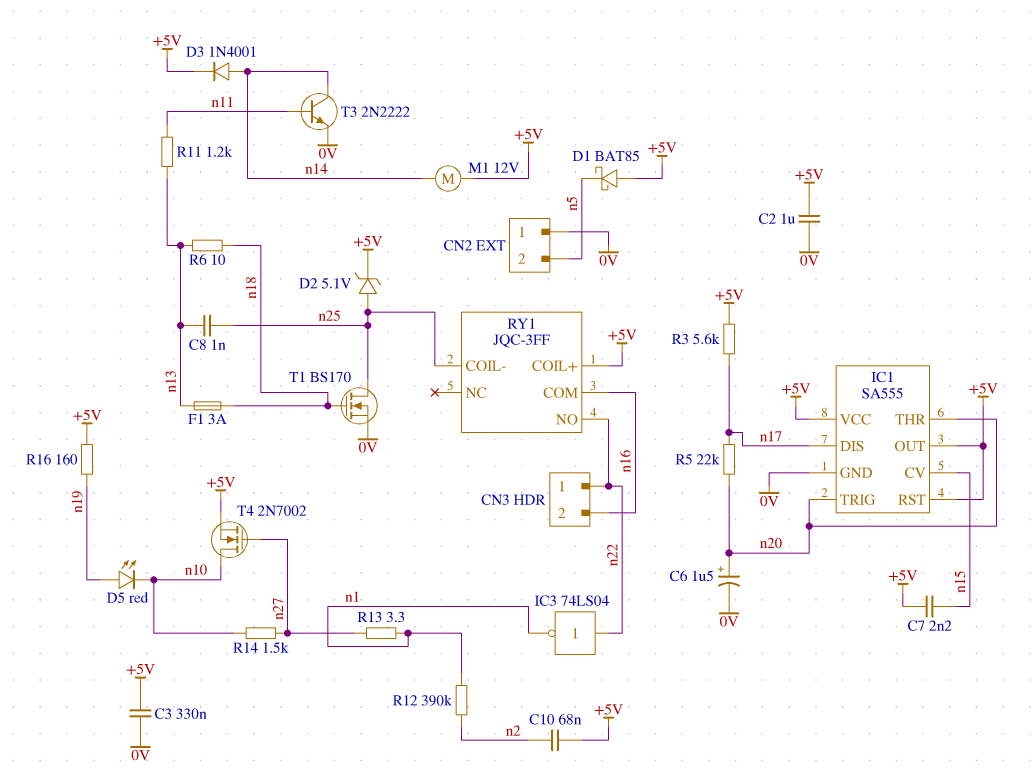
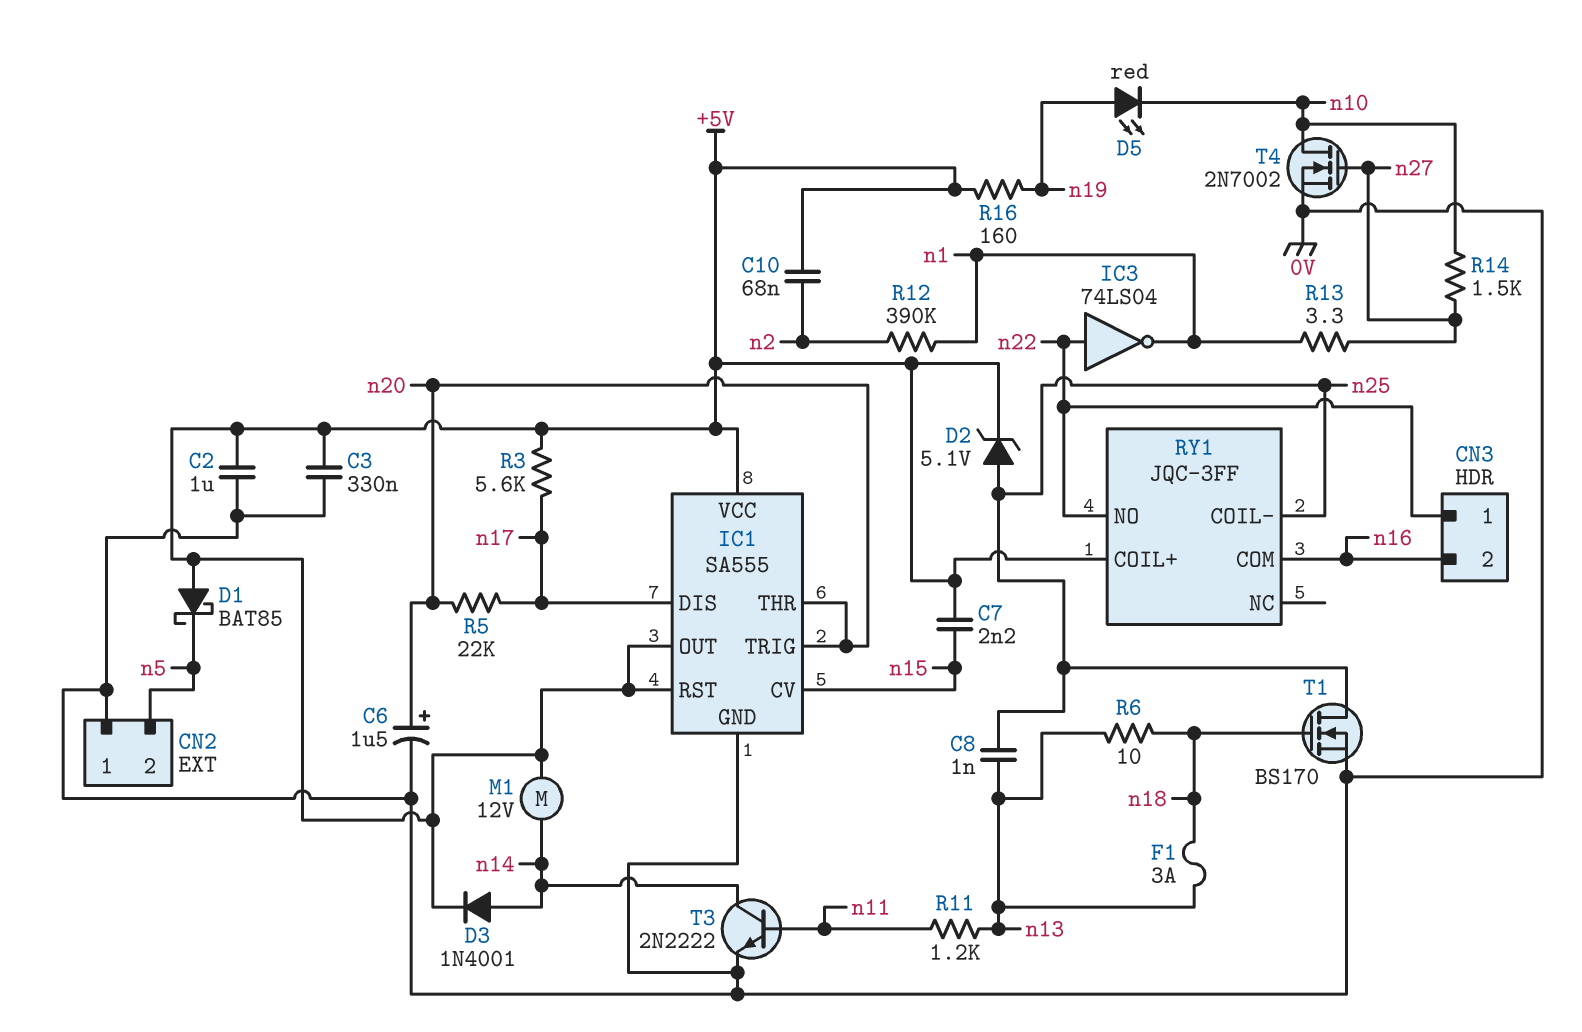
T4: NMOS 2N7002 (G n27, D n10, S +5V) -> NMOS 2N7002 (G n27, D n10, S 0V)

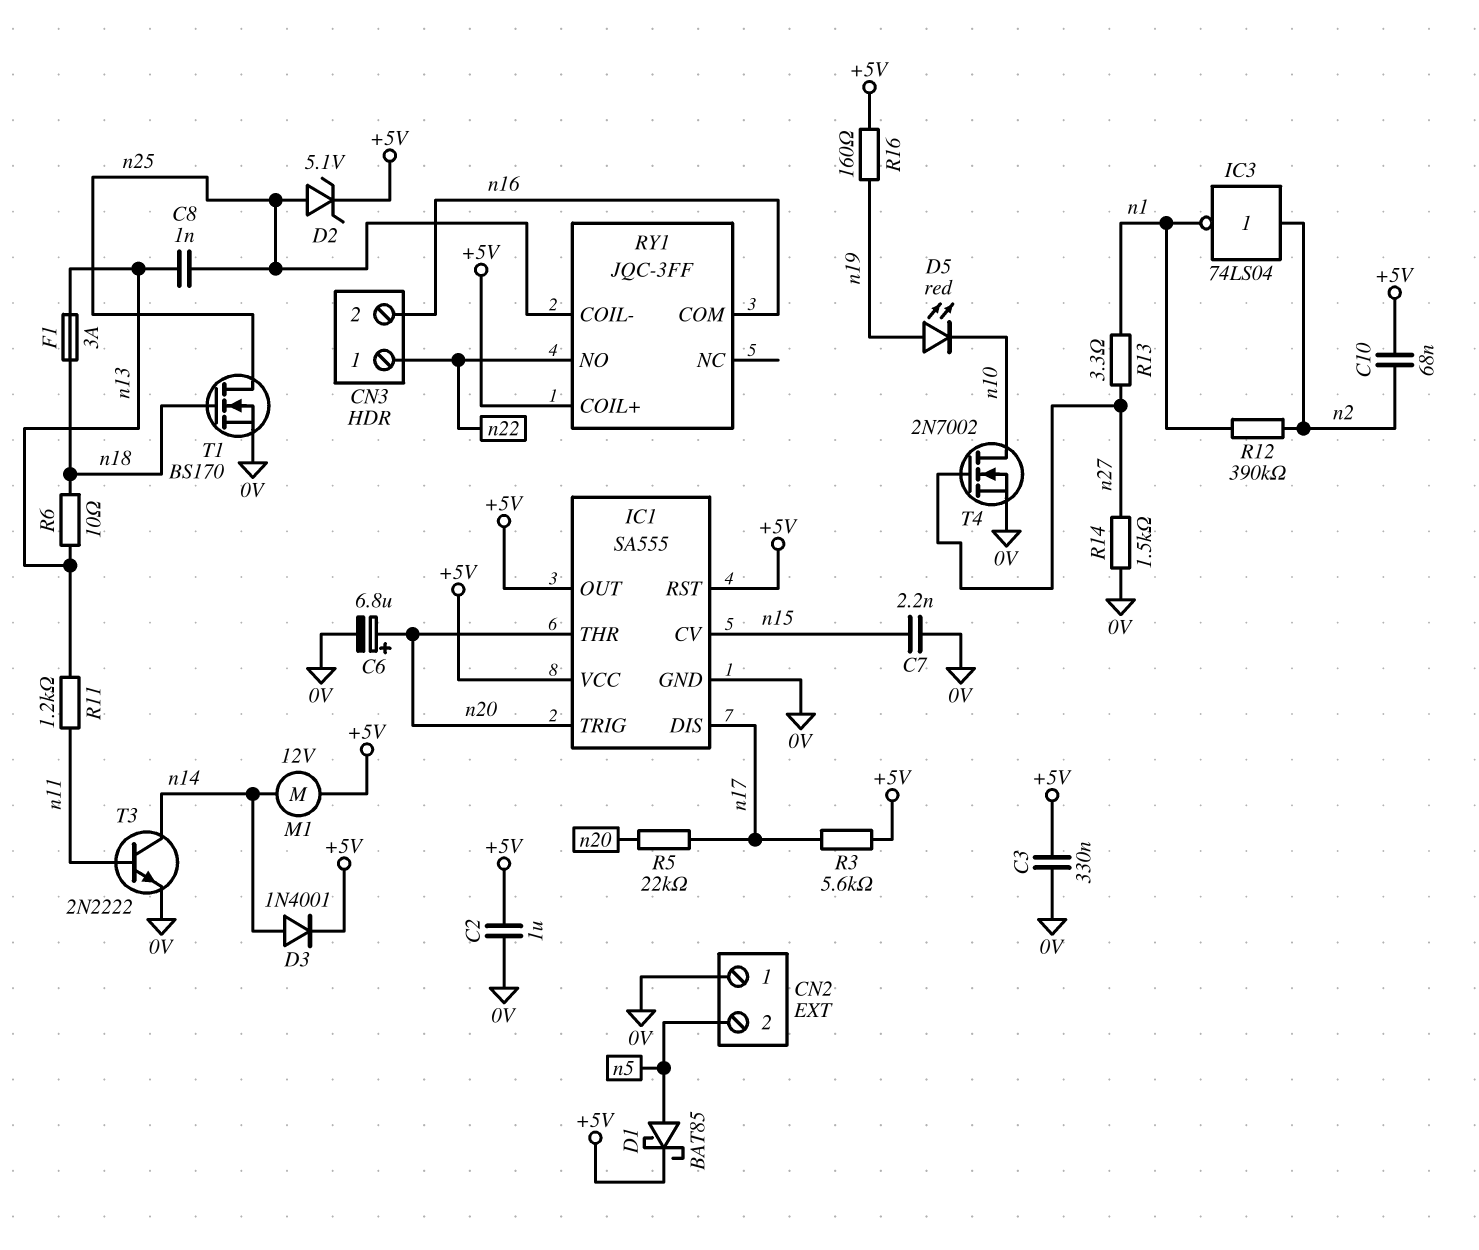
C6: 1.5uF (plus n20, minus 0V) -> 6.8uF (plus n20, minus 0V)
C7: 2.2nF (+5V, n15) -> 2.2nF (0V, n15)
D1: schottky BAT85 (A +5V, K n5) -> schottky BAT85 (A n5, K +5V)
IC3: NOT 74LS04 (in n22, out n1) -> NOT 74LS04 (in n2, out n1)
R14: 1.5k (n10, n27) -> 1.5k (0V, n27)

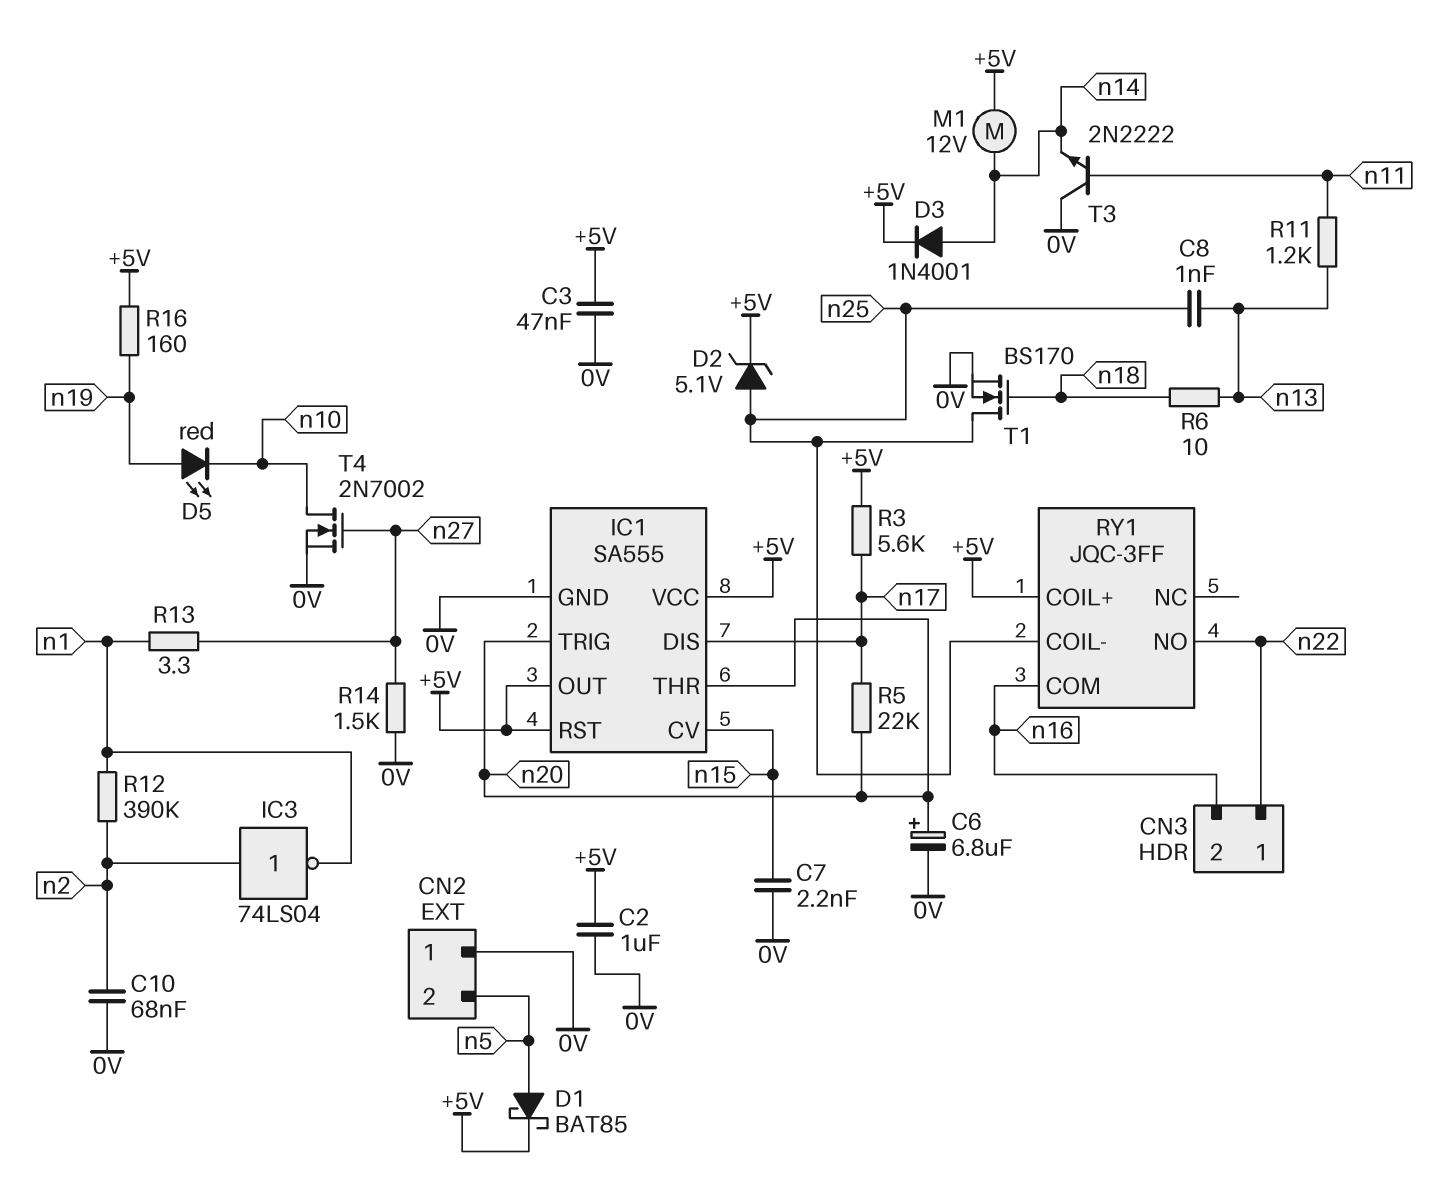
C3: 330nF (+5V, 0V) -> 47nF (+5V, 0V)
C10: 68nF (+5V, n2) -> 68nF (0V, n2)
F1: 3A (n13, n18) -> none
T3: NPN 2N2222 (B n11, C n14, E 0V) -> NPN 2N2222 (B n11, C 0V, E n14)

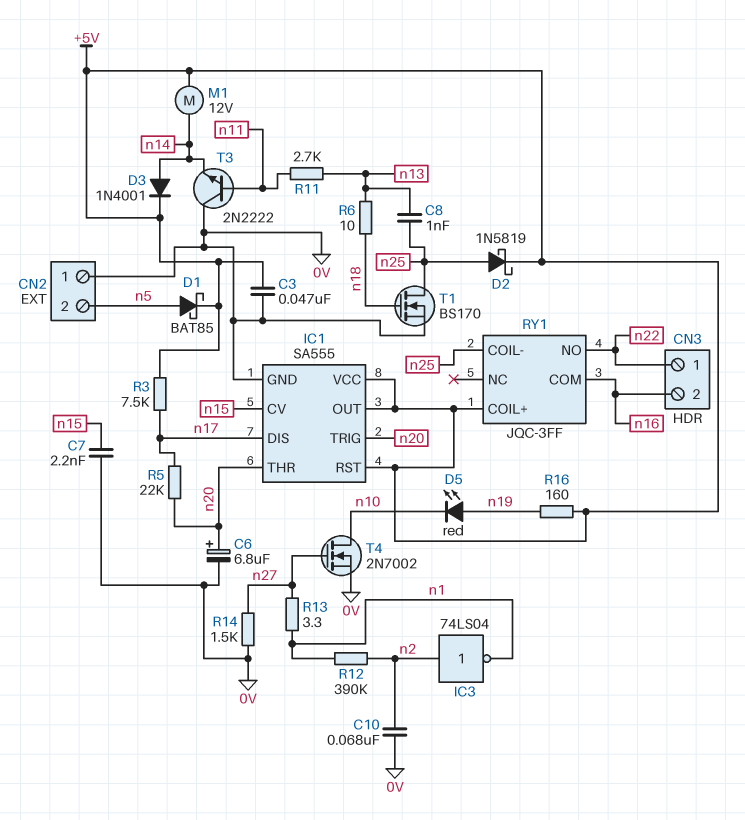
C2: 1uF (+5V, 0V) -> none
D2: zener 5.1V (A n25, K +5V) -> schottky 1N5819 (A n25, K +5V)
R3: 5.6k (+5V, n17) -> 7.5k (+5V, n17)
R11: 1.2k (n11, n13) -> 2.7k (n11, n13)

